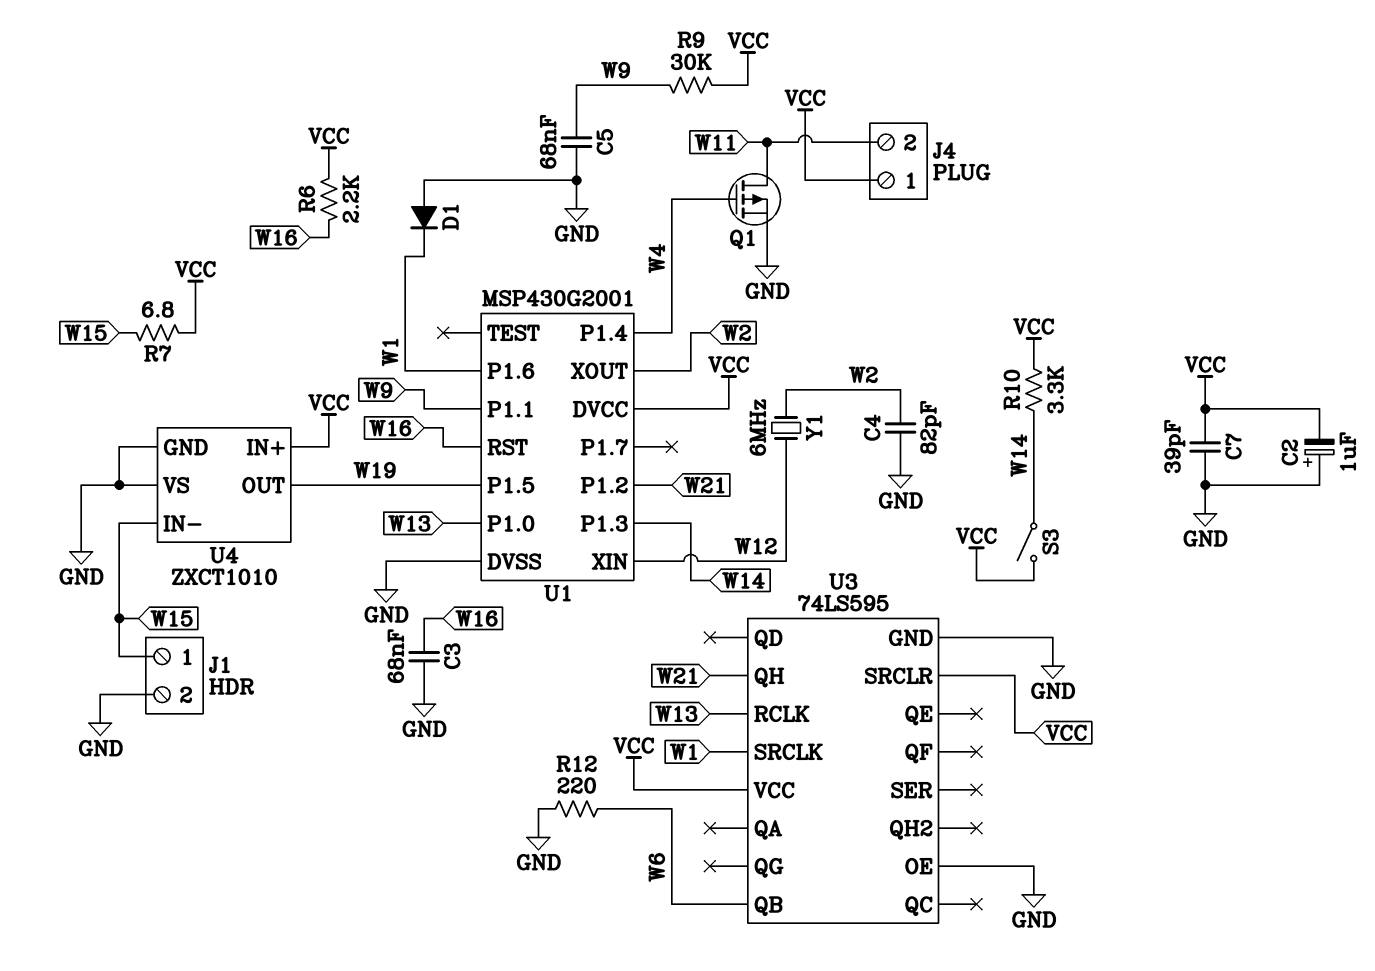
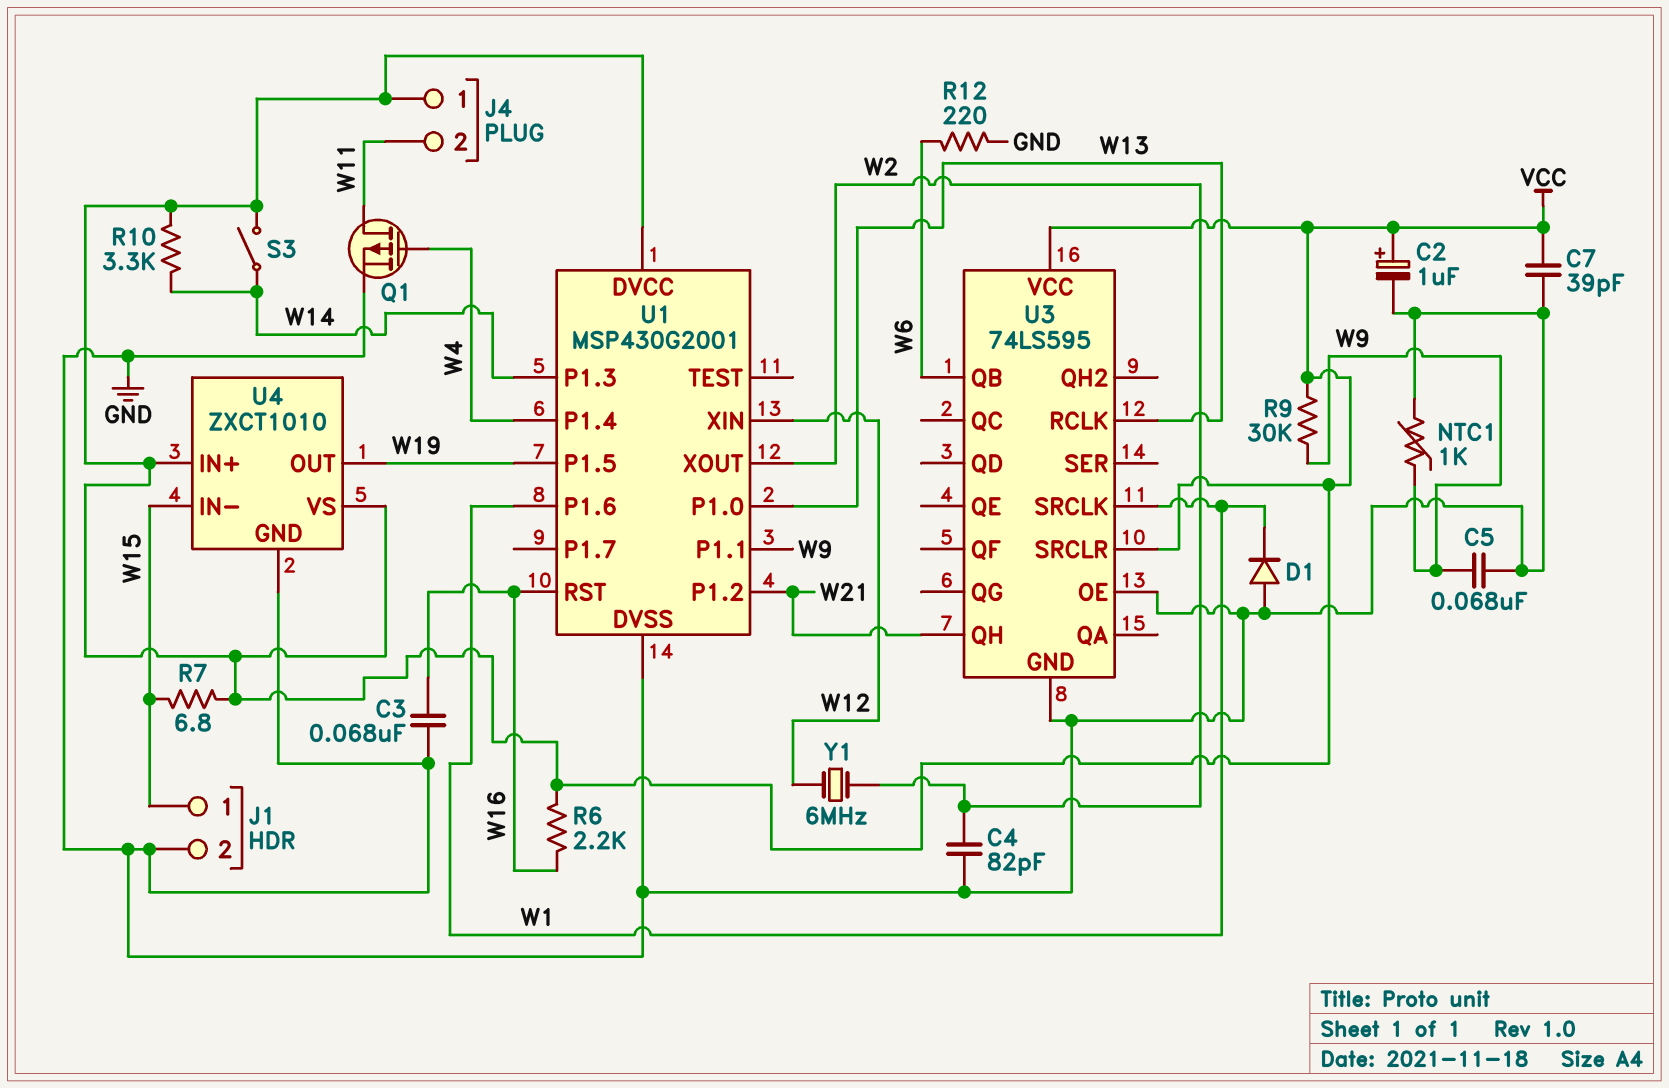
C2: 1uF (plus GND, minus VCC) -> 1uF (plus VCC, minus GND)
NTC1: none -> 1k (GND, W9)
U4 pin VS: GND -> VCC

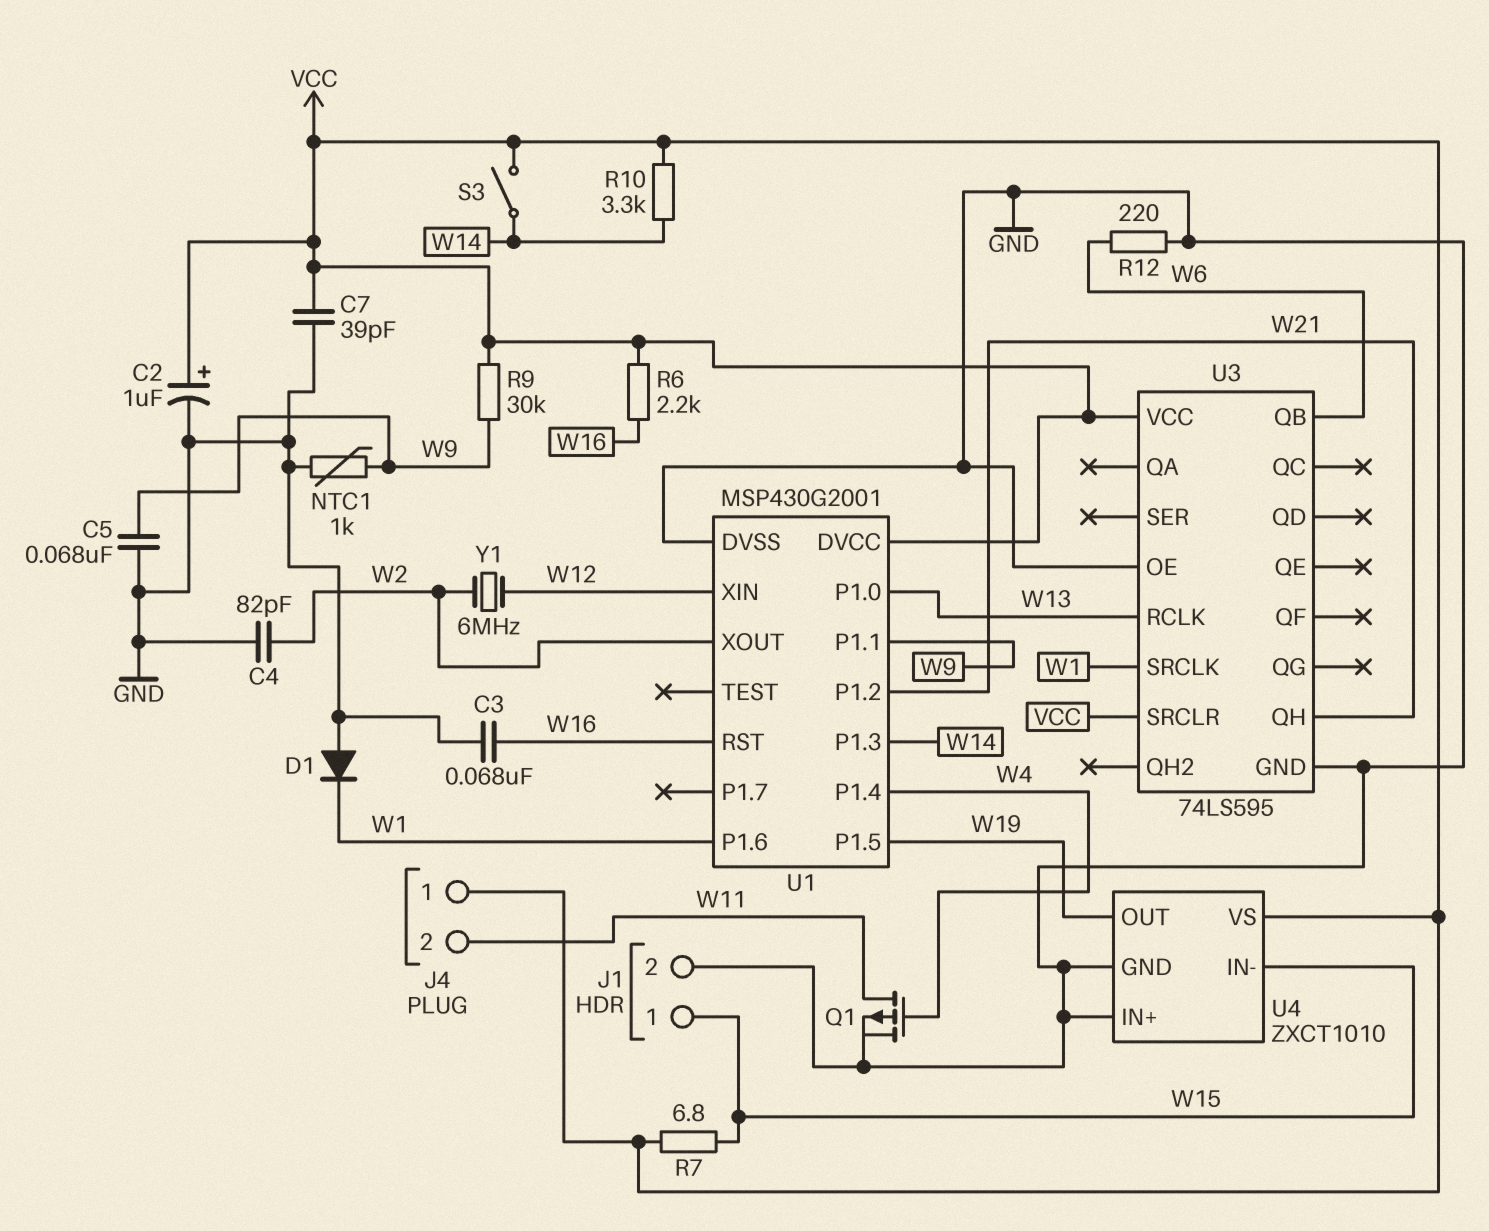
U4 pin IN+: VCC -> GND

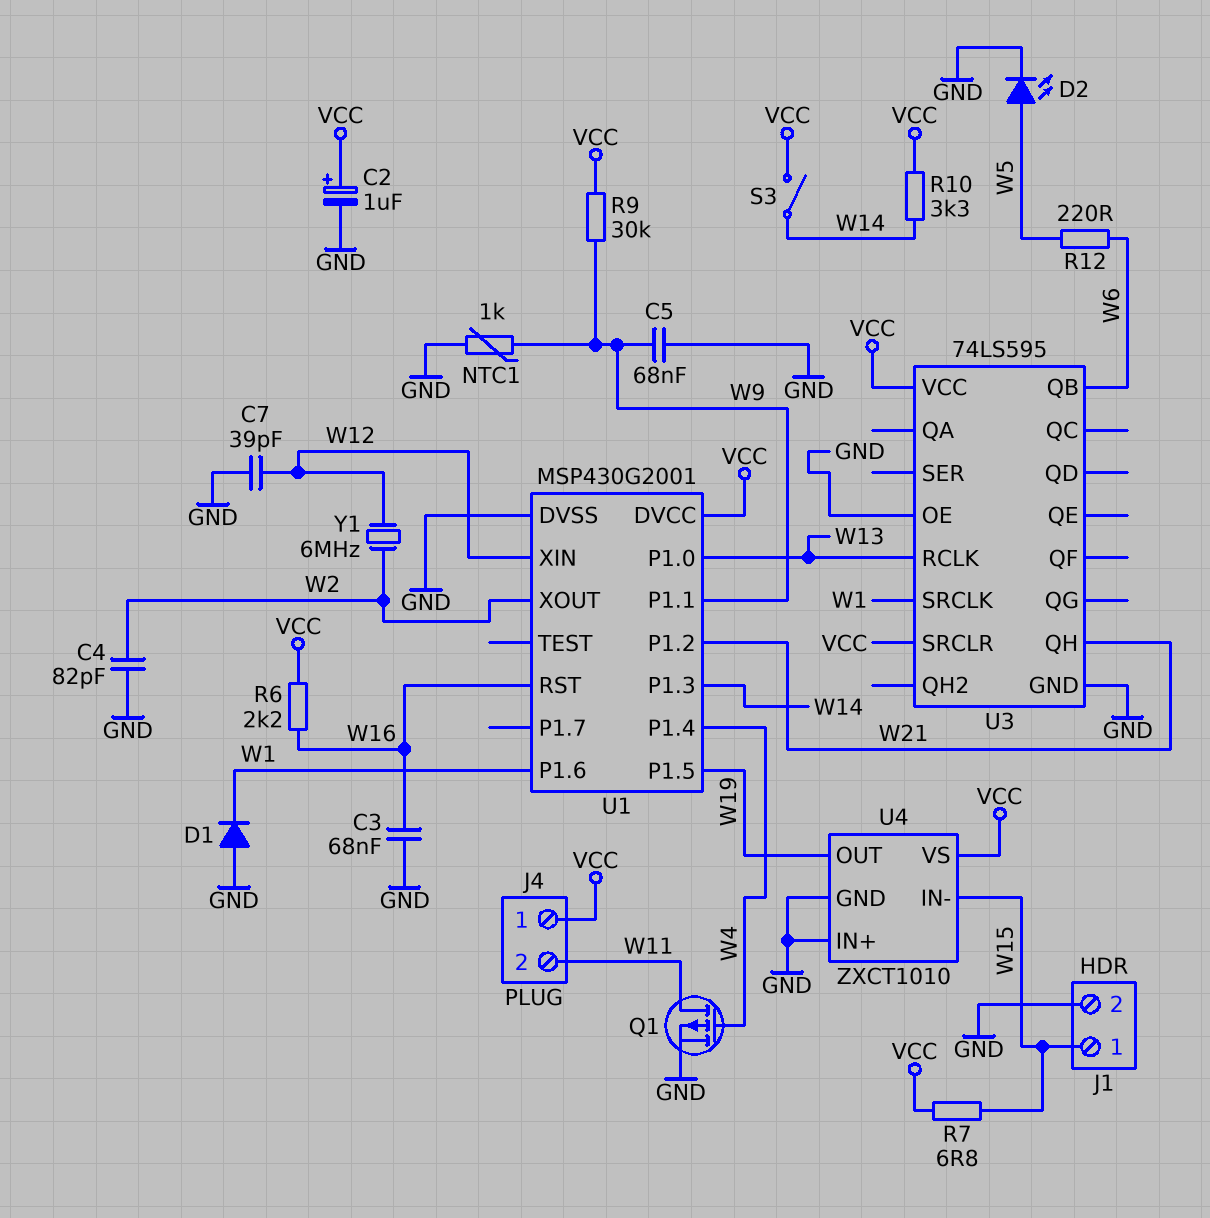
C7: 39pF (GND, VCC) -> 39pF (GND, W12)
D2: none -> LED (A W5, K GND)
R12: 220 (GND, W6) -> 220 (W5, W6)

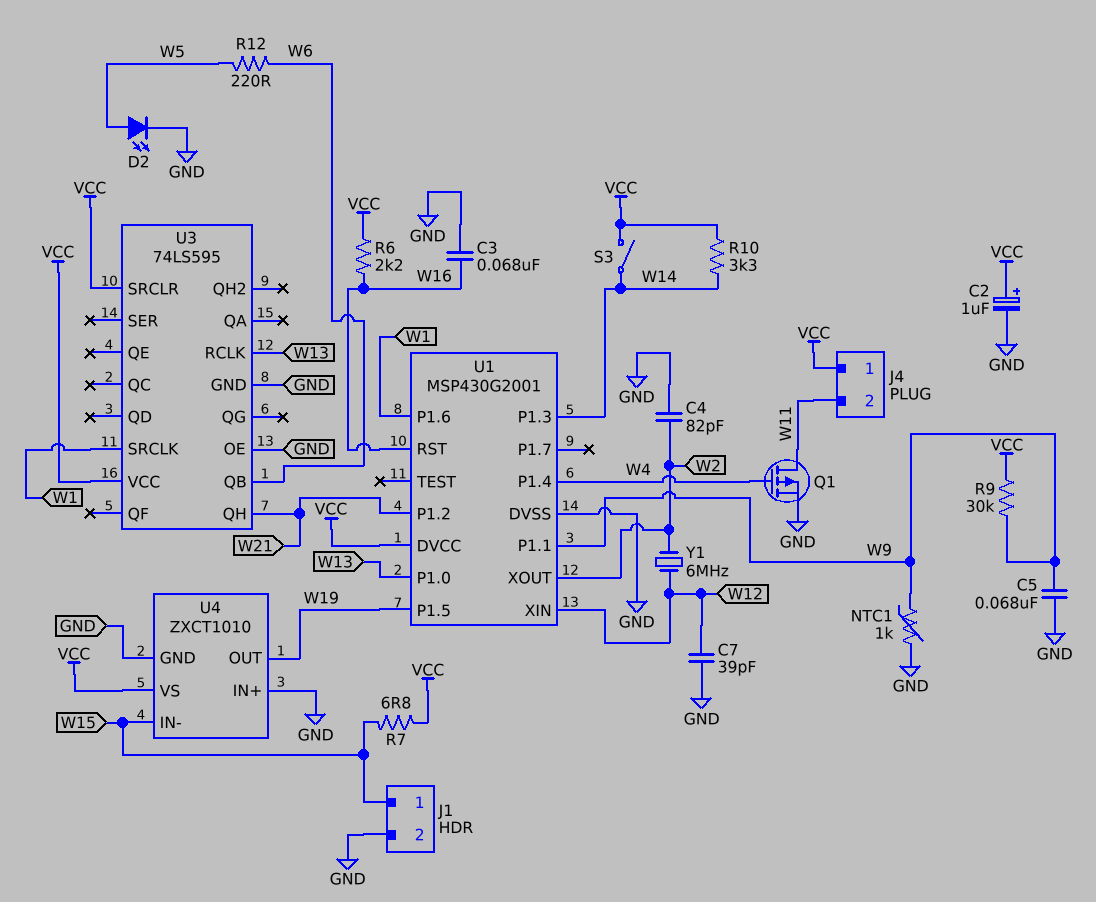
D1: diode (A GND, K W1) -> none

